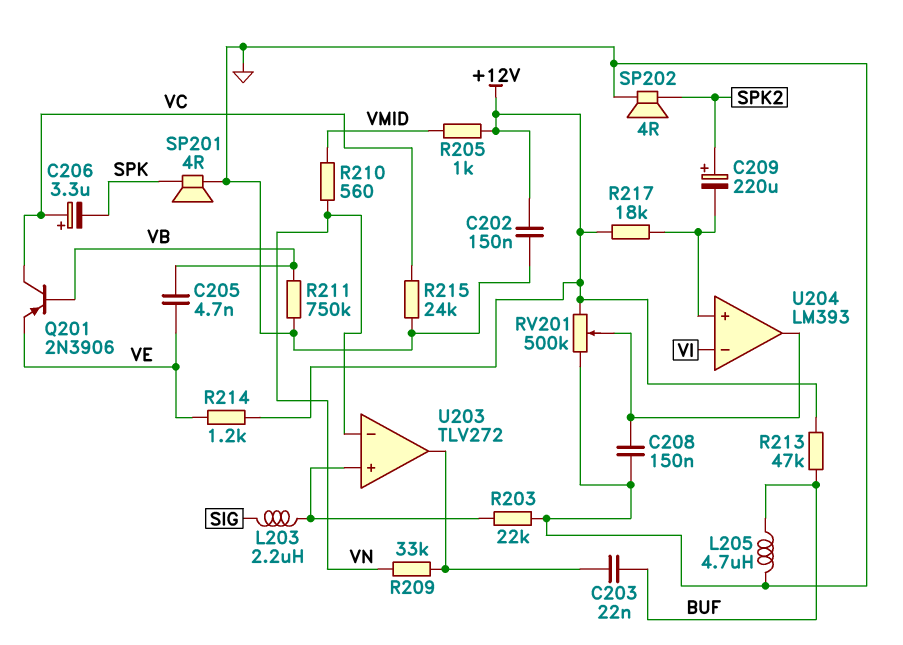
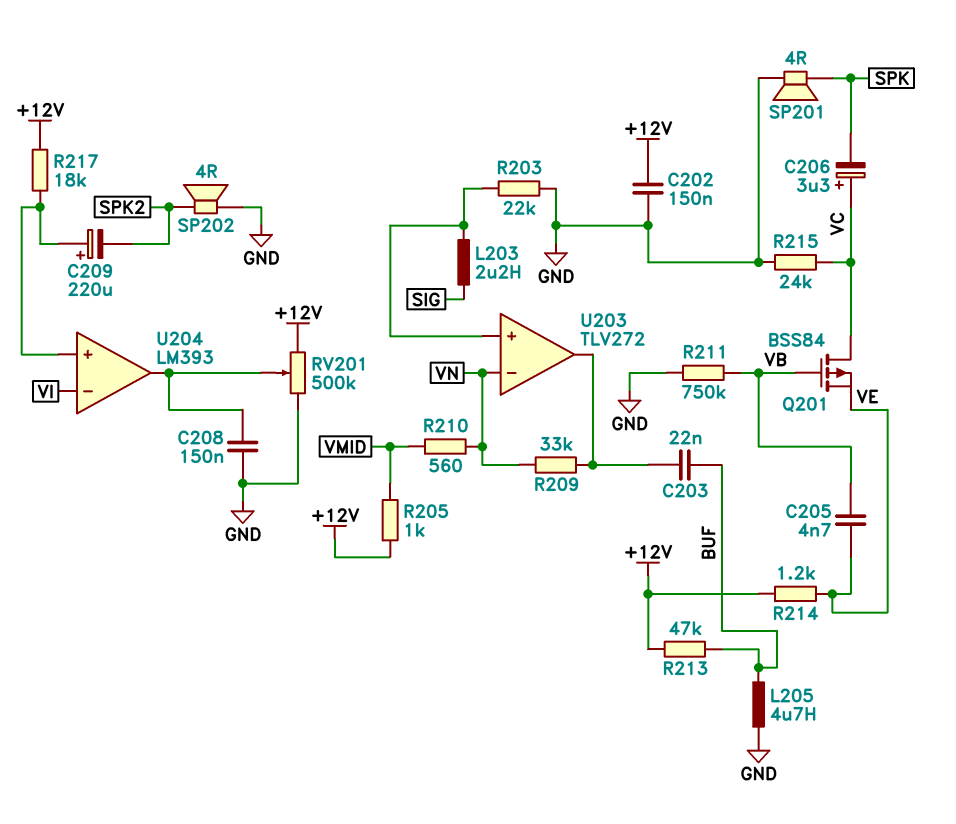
C209: 220uF (plus SPK2, minus U204/in+) -> 220uF (plus U204/in+, minus SPK2)
Q201: PNP 2N3906 (B VB, C VC, E VE) -> PMOS BSS84 (G VB, D VC, S VE)

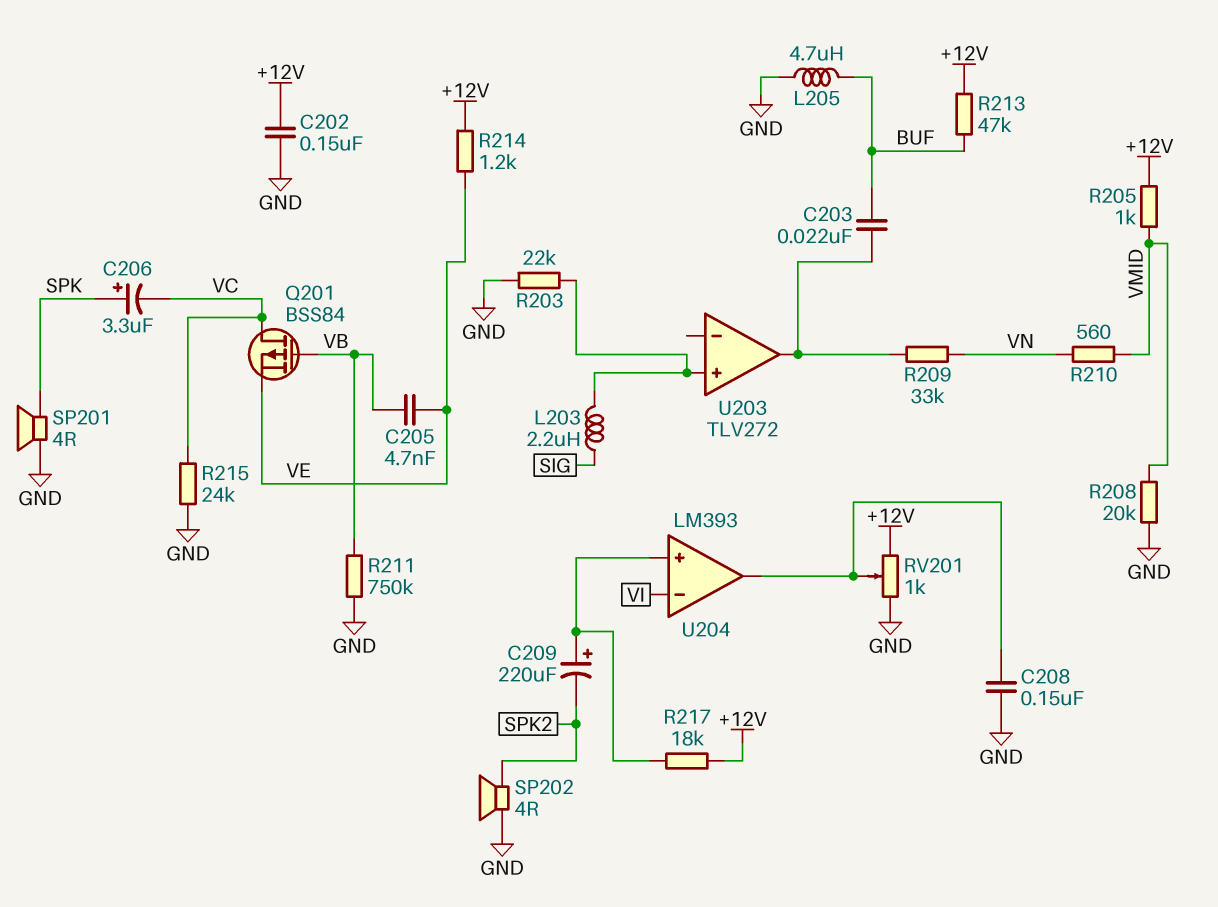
C206: 3.3uF (plus VC, minus SPK) -> 3.3uF (plus SPK, minus VC)
R208: none -> 20k (GND, VMID)
RV201: 500k (+12V, GND, wiper U204/out) -> 1k (+12V, GND, wiper U204/out)
U203 pin in-: VN -> none

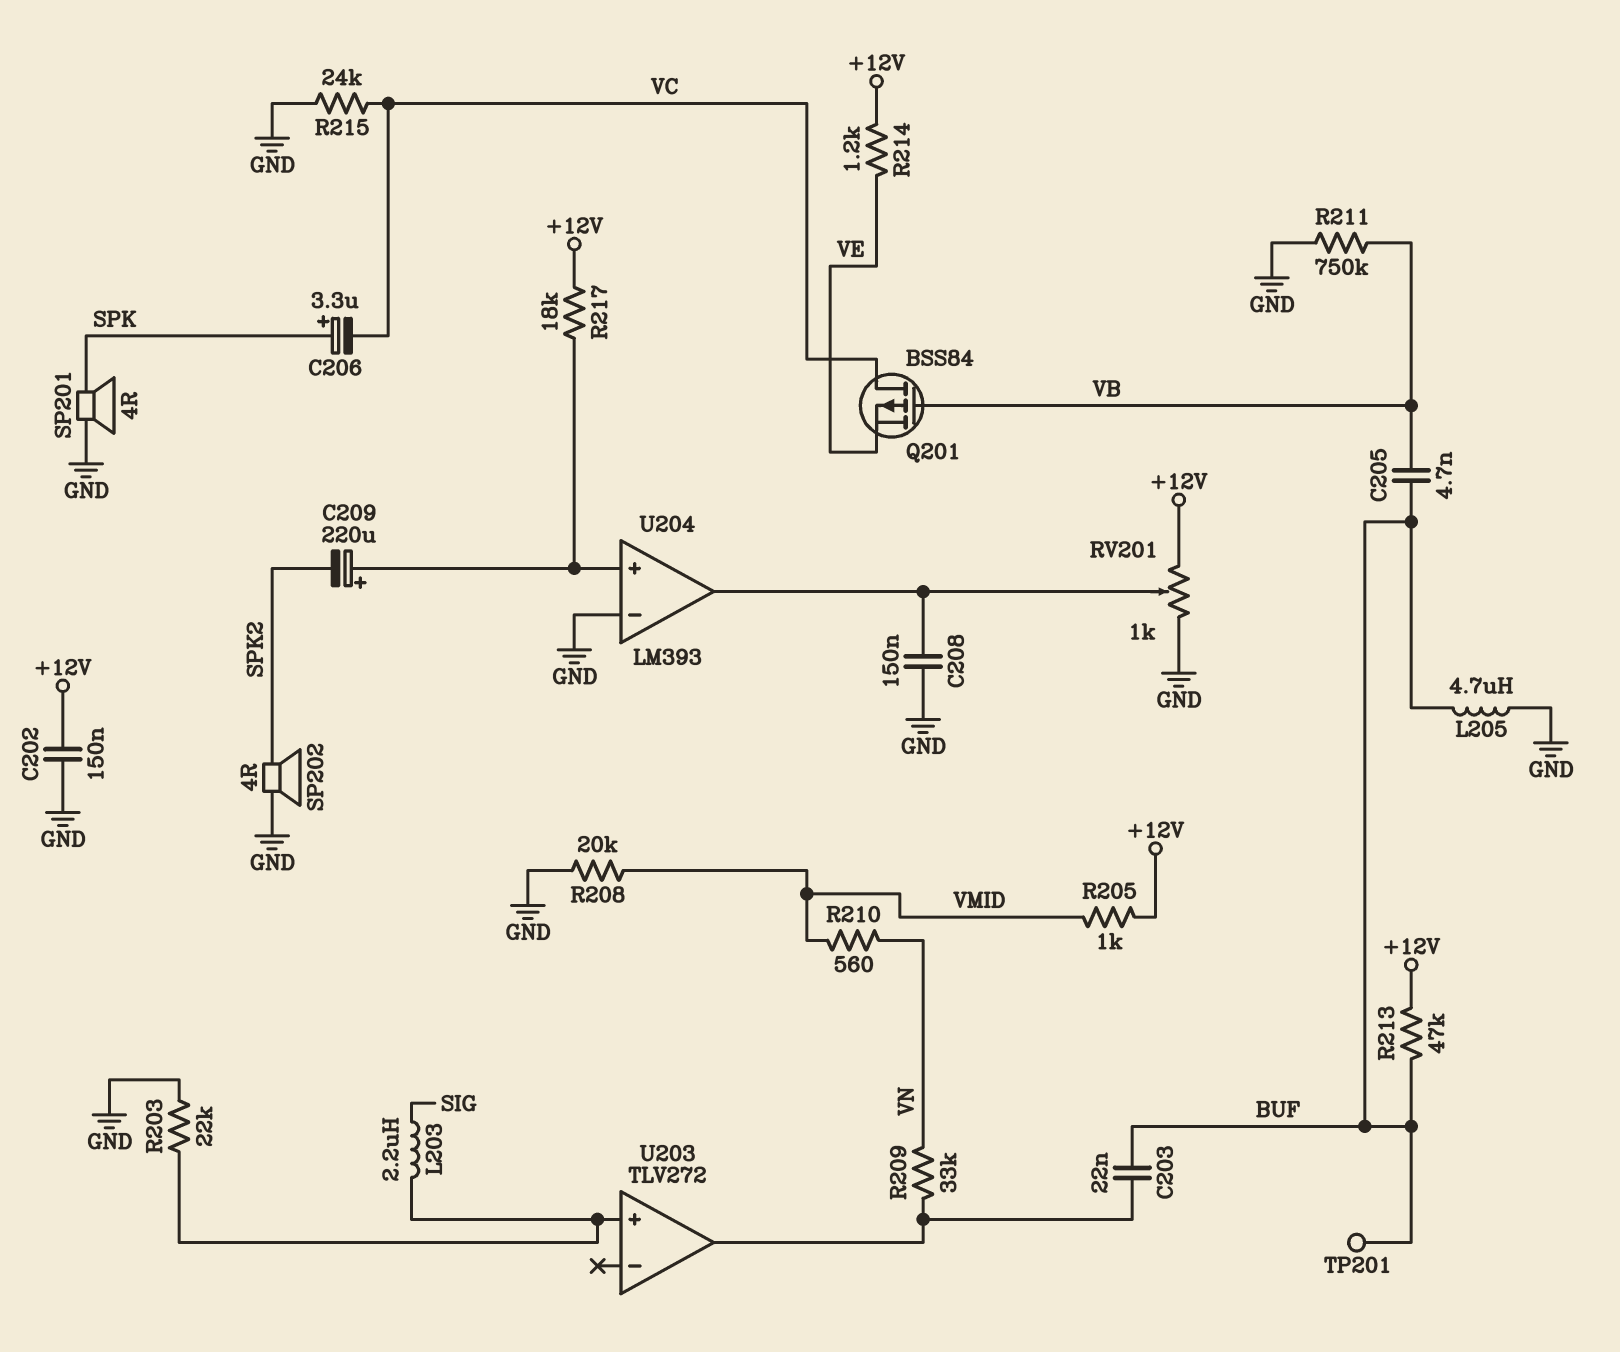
C205: 4.7nF (VB, VE) -> 4.7nF (BUF, VB)
TP201: none -> test point (BUF)
U204 pin in-: VI -> GND

